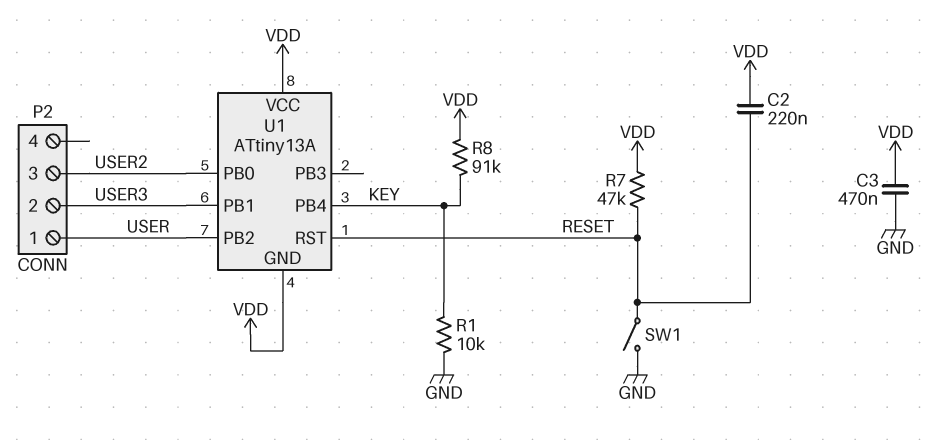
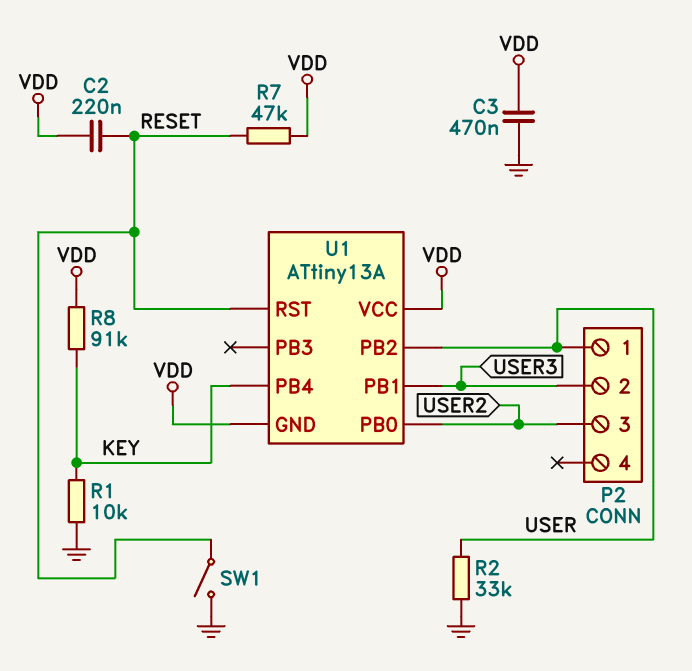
R2: none -> 33k (GND, USER)

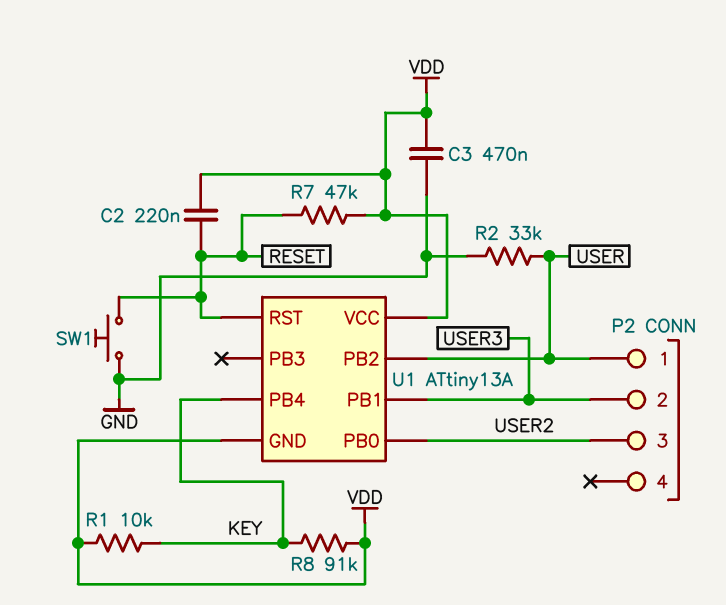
R1: 10k (GND, KEY) -> 10k (KEY, VDD)
SW1: switch (GND, RESET) -> button (GND, RESET)

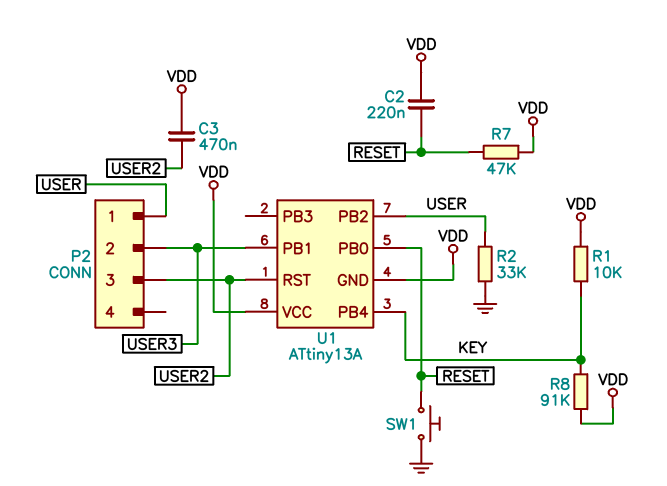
C3: 470nF (GND, VDD) -> 470nF (USER2, VDD)
U1 pin PB0: USER2 -> RESET
U1 pin RST: RESET -> USER2

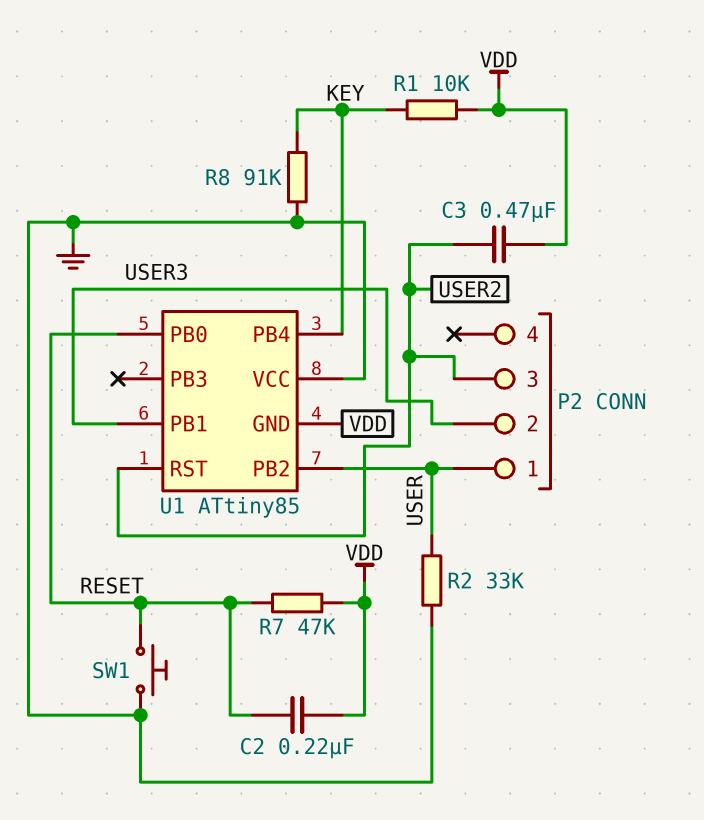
R8: 91k (KEY, VDD) -> 91k (GND, KEY)
U1: ATtiny13A -> ATtiny85
U1 pin VCC: VDD -> GND

